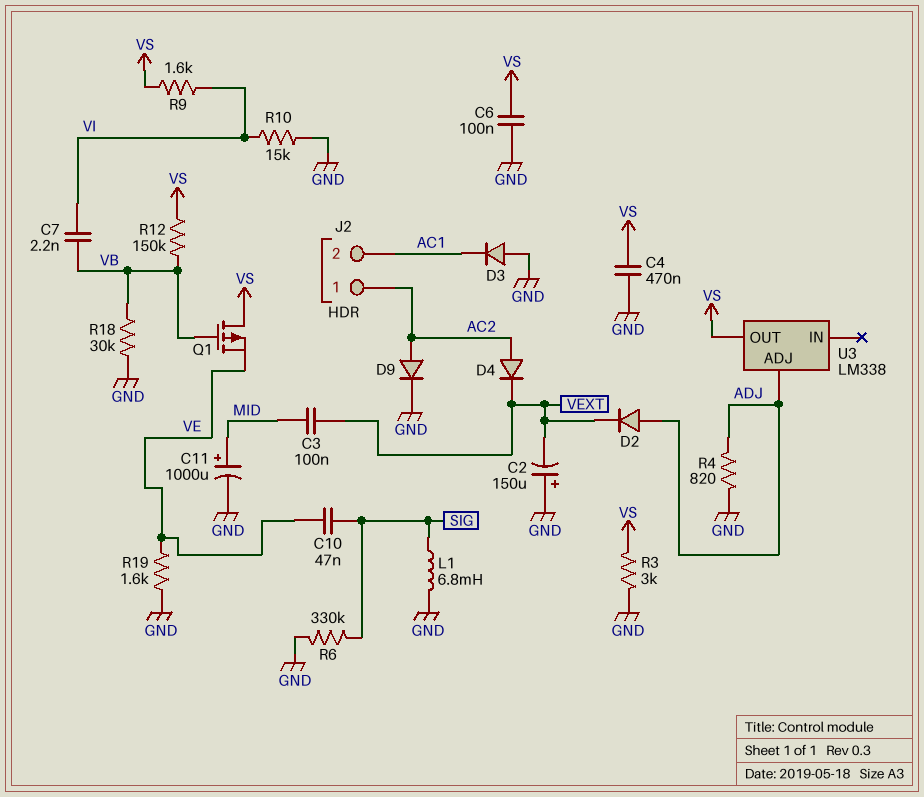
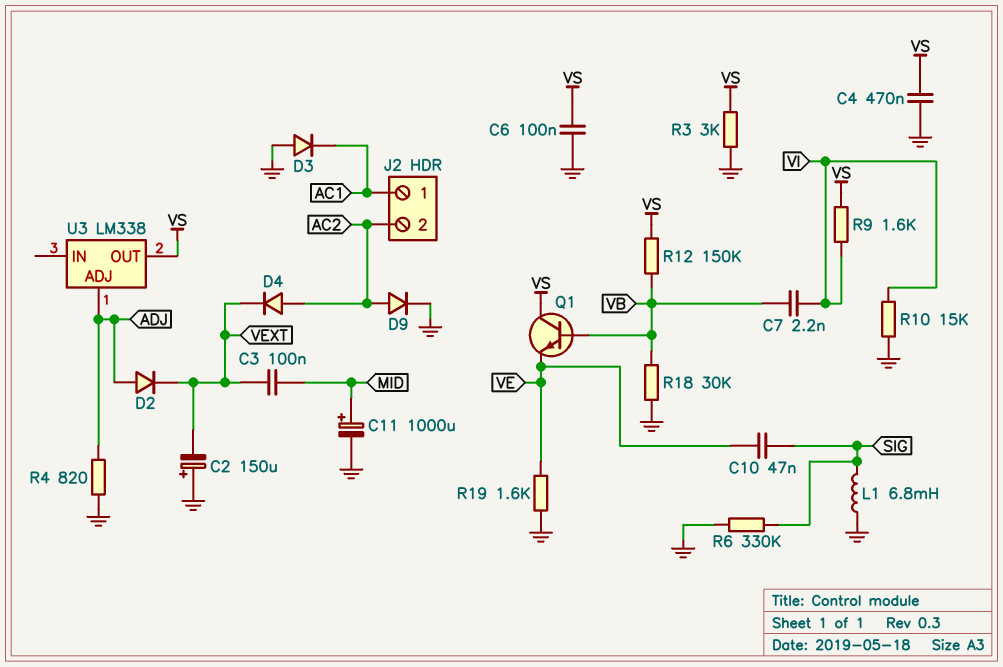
J2 pin 1: AC2 -> AC1
J2 pin 2: AC1 -> AC2
Q1: PMOS (G VB, D VS, S VE) -> NPN (B VB, C VS, E VE)

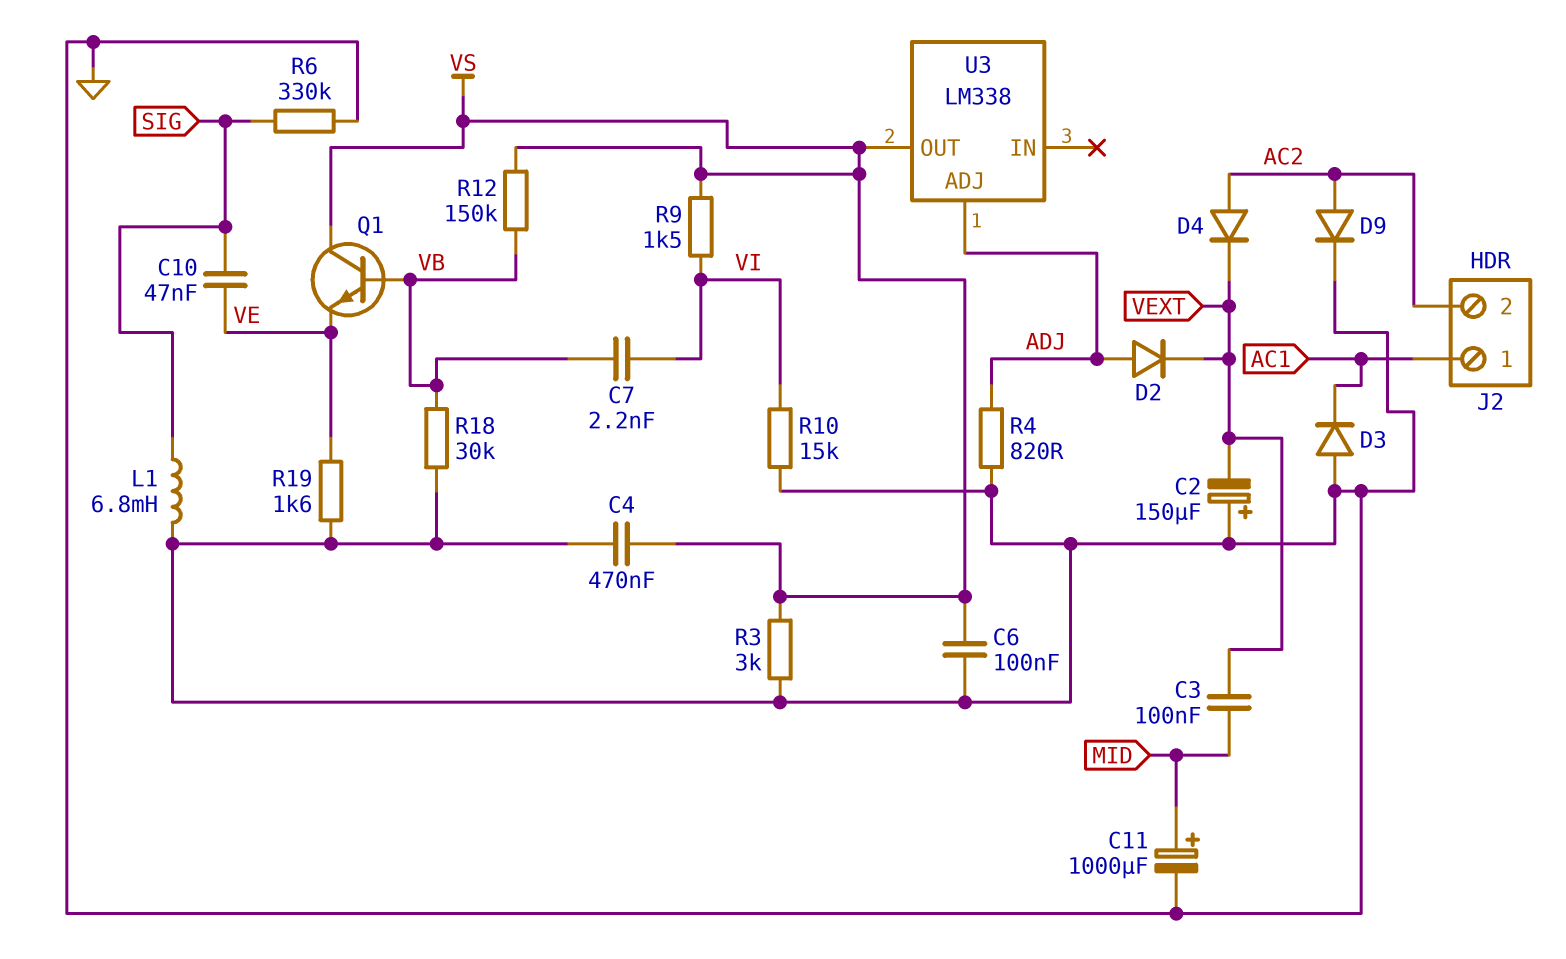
R9: 1.6k (VI, VS) -> 1.5k (VI, VS)

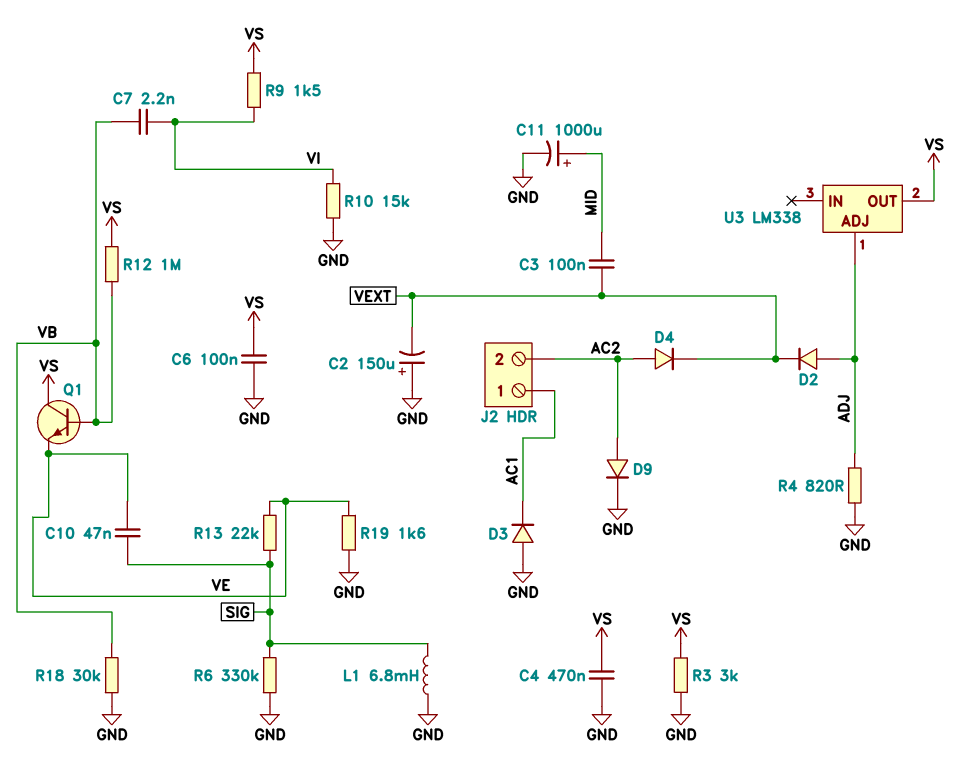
R12: 150k (VB, VS) -> 1M (VB, VS)
R13: none -> 22k (SIG, VE)

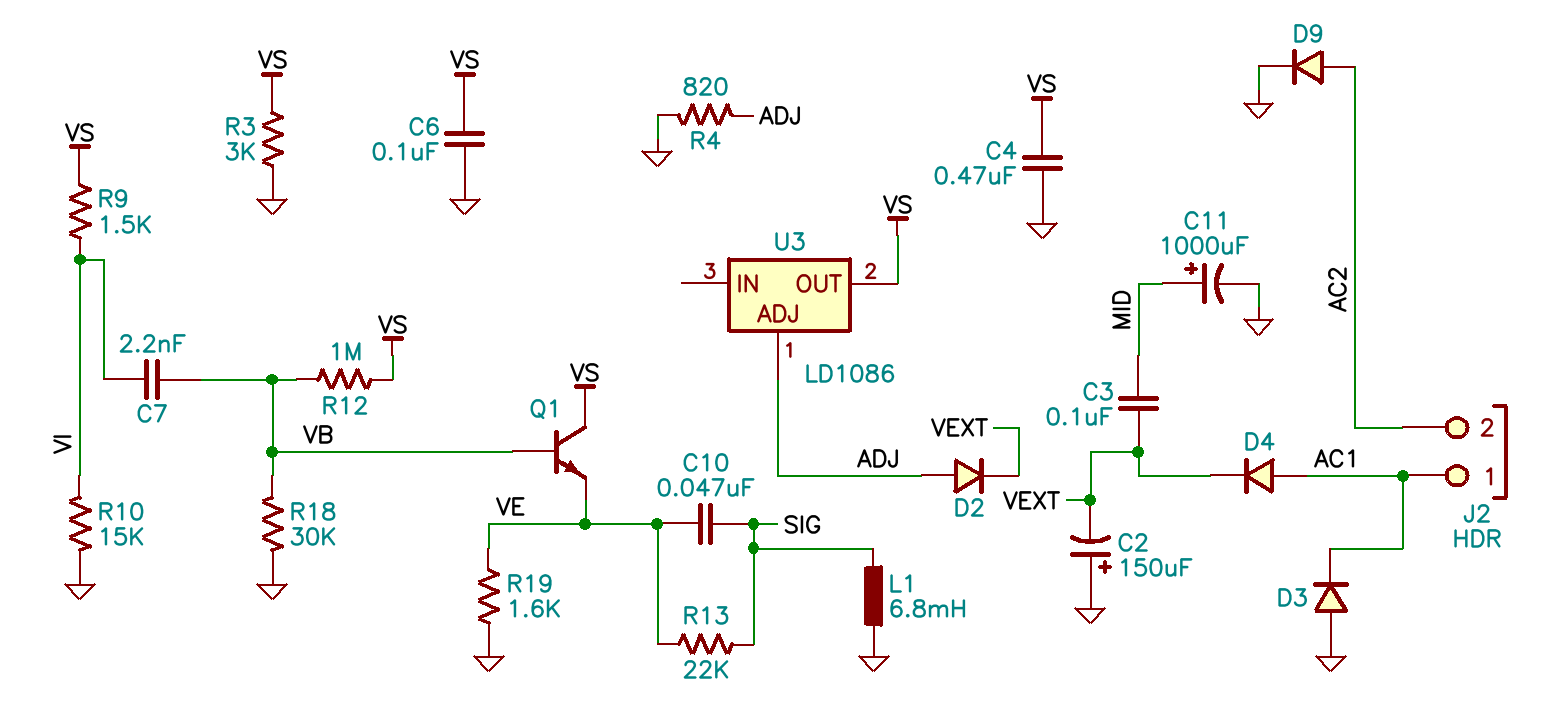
D4: diode (A AC2, K VEXT) -> diode (A AC1, K VEXT)
R6: 330k (GND, SIG) -> none
U3: LM338 -> LD1086

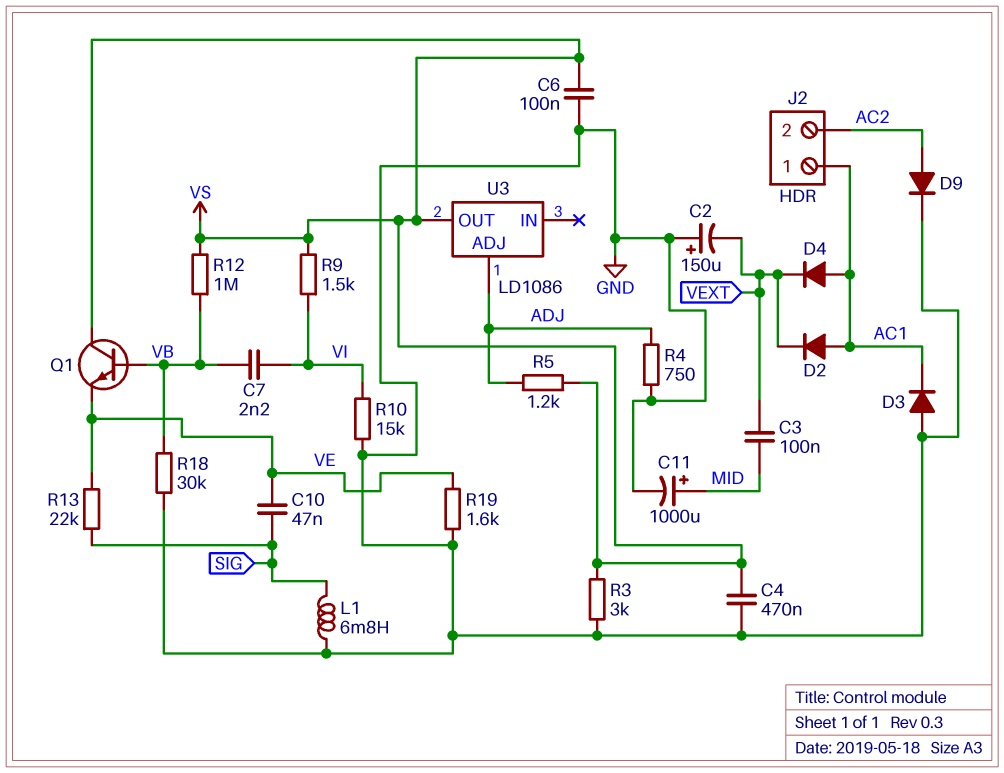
D2: diode (A ADJ, K VEXT) -> diode (A AC1, K VEXT)
R4: 820 (ADJ, GND) -> 750 (ADJ, GND)
R5: none -> 1.2k (ADJ, VS)

